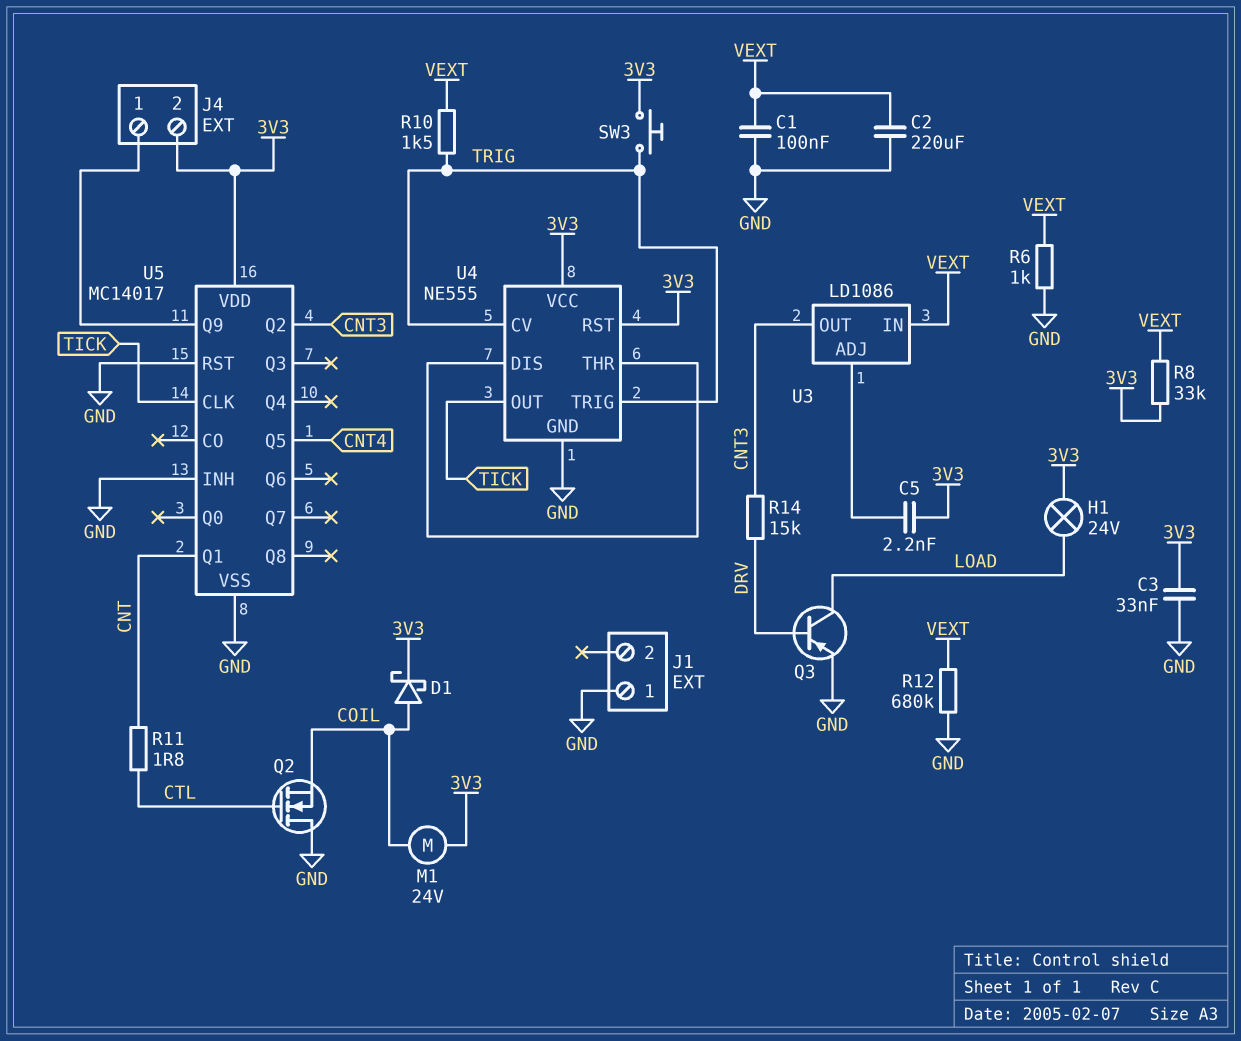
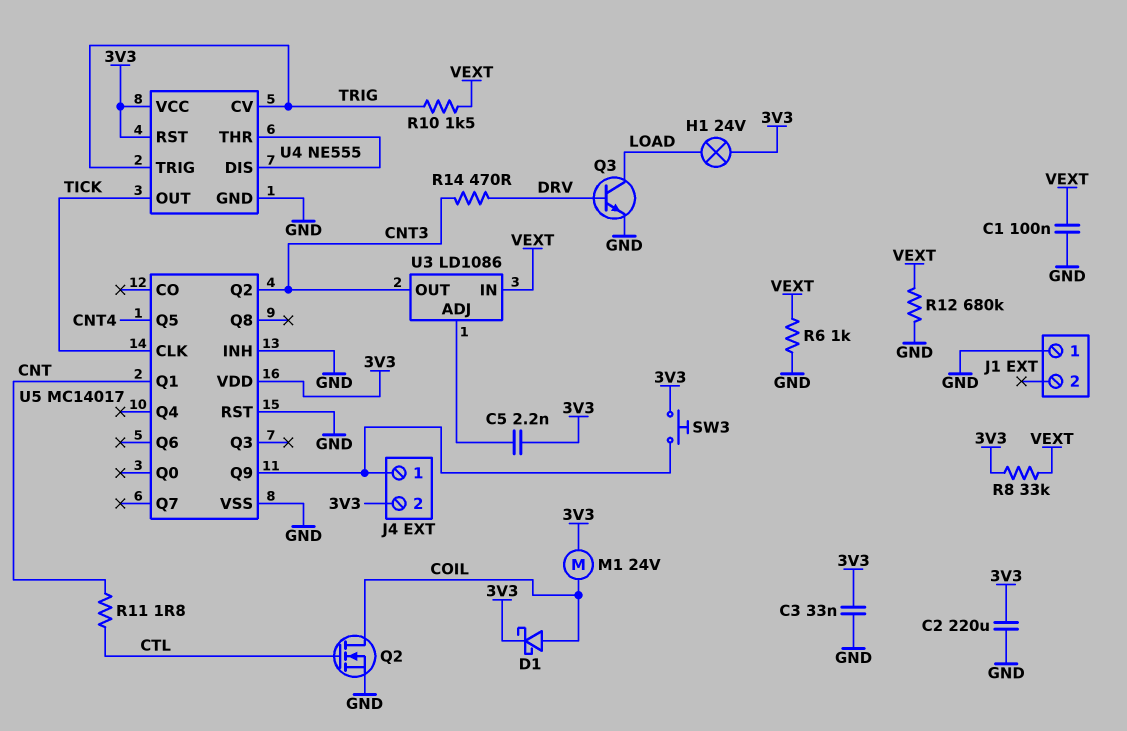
C2: 220uF (GND, VEXT) -> 220uF (3V3, GND)
Q2: NMOS (G CTL, D GND, S COIL) -> NMOS (G CTL, D COIL, S GND)
Q3: PNP (B DRV, C LOAD, E GND) -> NPN (B DRV, C LOAD, E GND)
R14: 15k (CNT3, DRV) -> 470 (CNT3, DRV)
SW3: button (3V3, TRIG) -> button (3V3, J4/1)

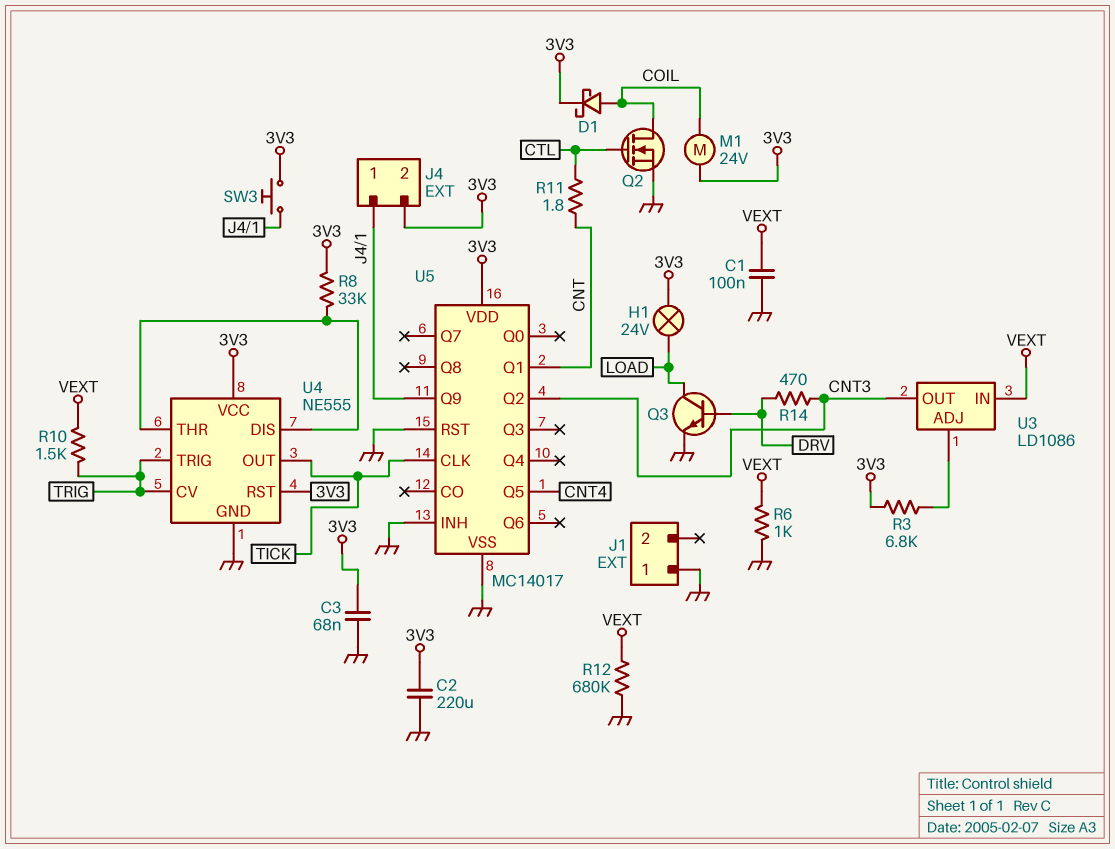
C3: 33nF (3V3, GND) -> 68nF (3V3, GND)
C5: 2.2nF (3V3, U3/ADJ) -> none
R3: none -> 6.8k (3V3, U3/ADJ)
R8: 33k (3V3, VEXT) -> 33k (3V3, U4/DIS)

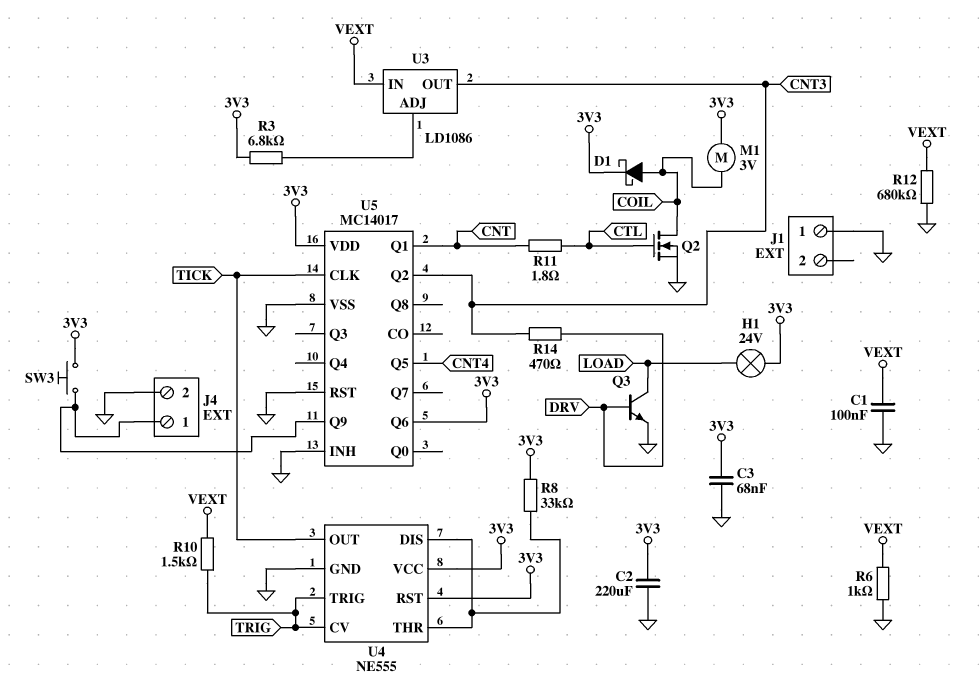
J4 pin 2: 3V3 -> GND
M1: motor 24V (3V3, COIL) -> motor 3V (3V3, COIL)
U5 pin Q6: none -> 3V3

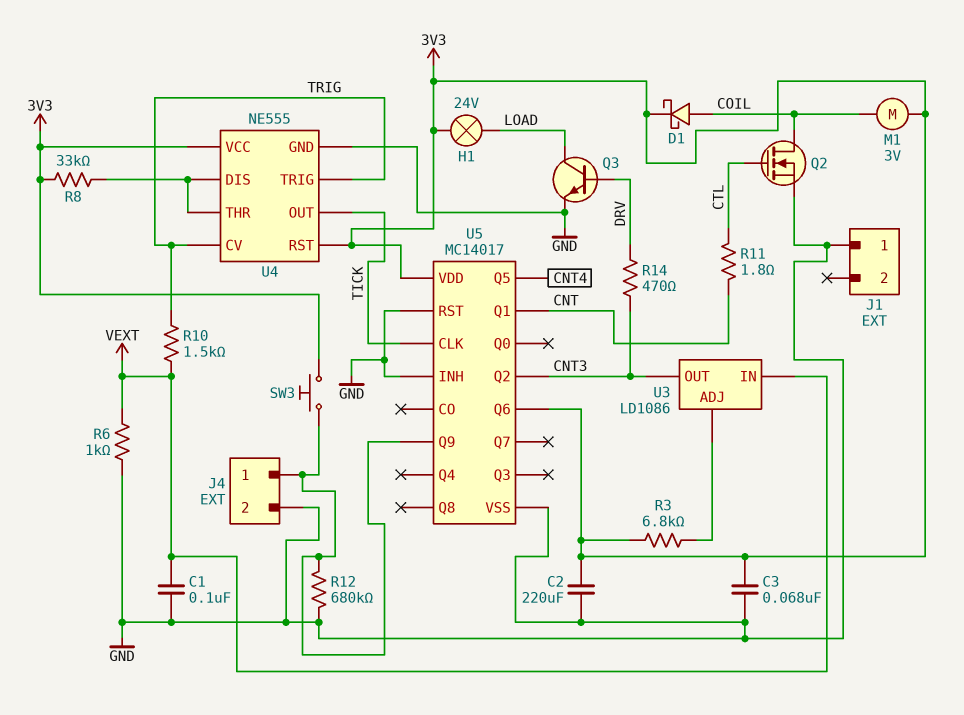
R12: 680k (GND, VEXT) -> 680k (GND, J4/1)

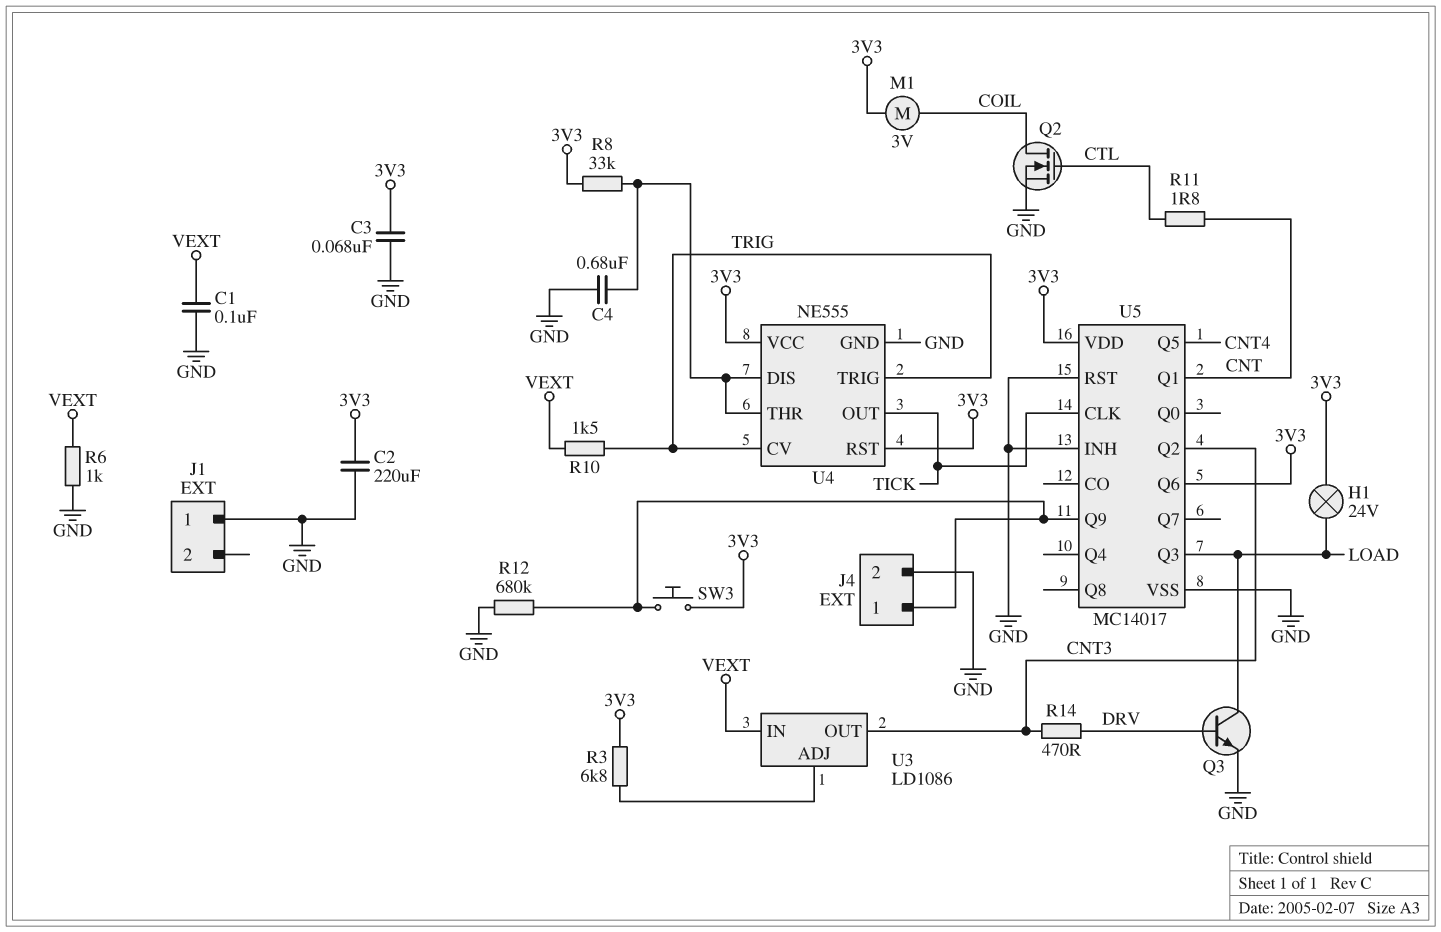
C4: none -> 680nF (GND, U4/DIS)
D1: schottky (A COIL, K 3V3) -> none
U5 pin Q3: none -> LOAD

